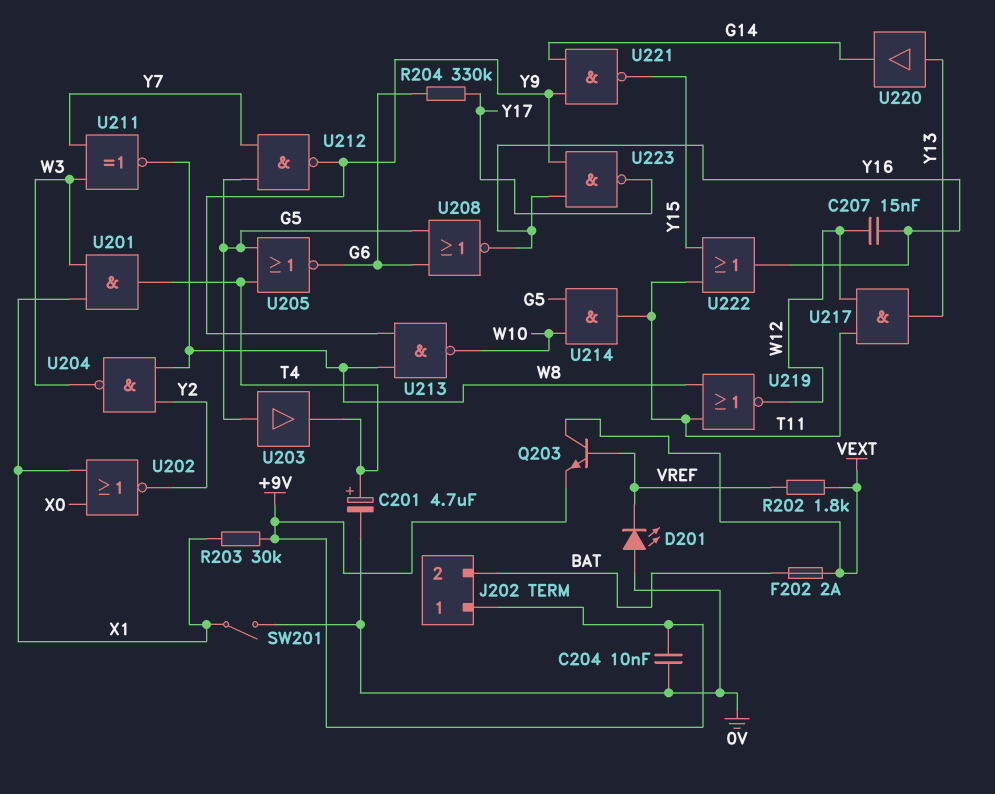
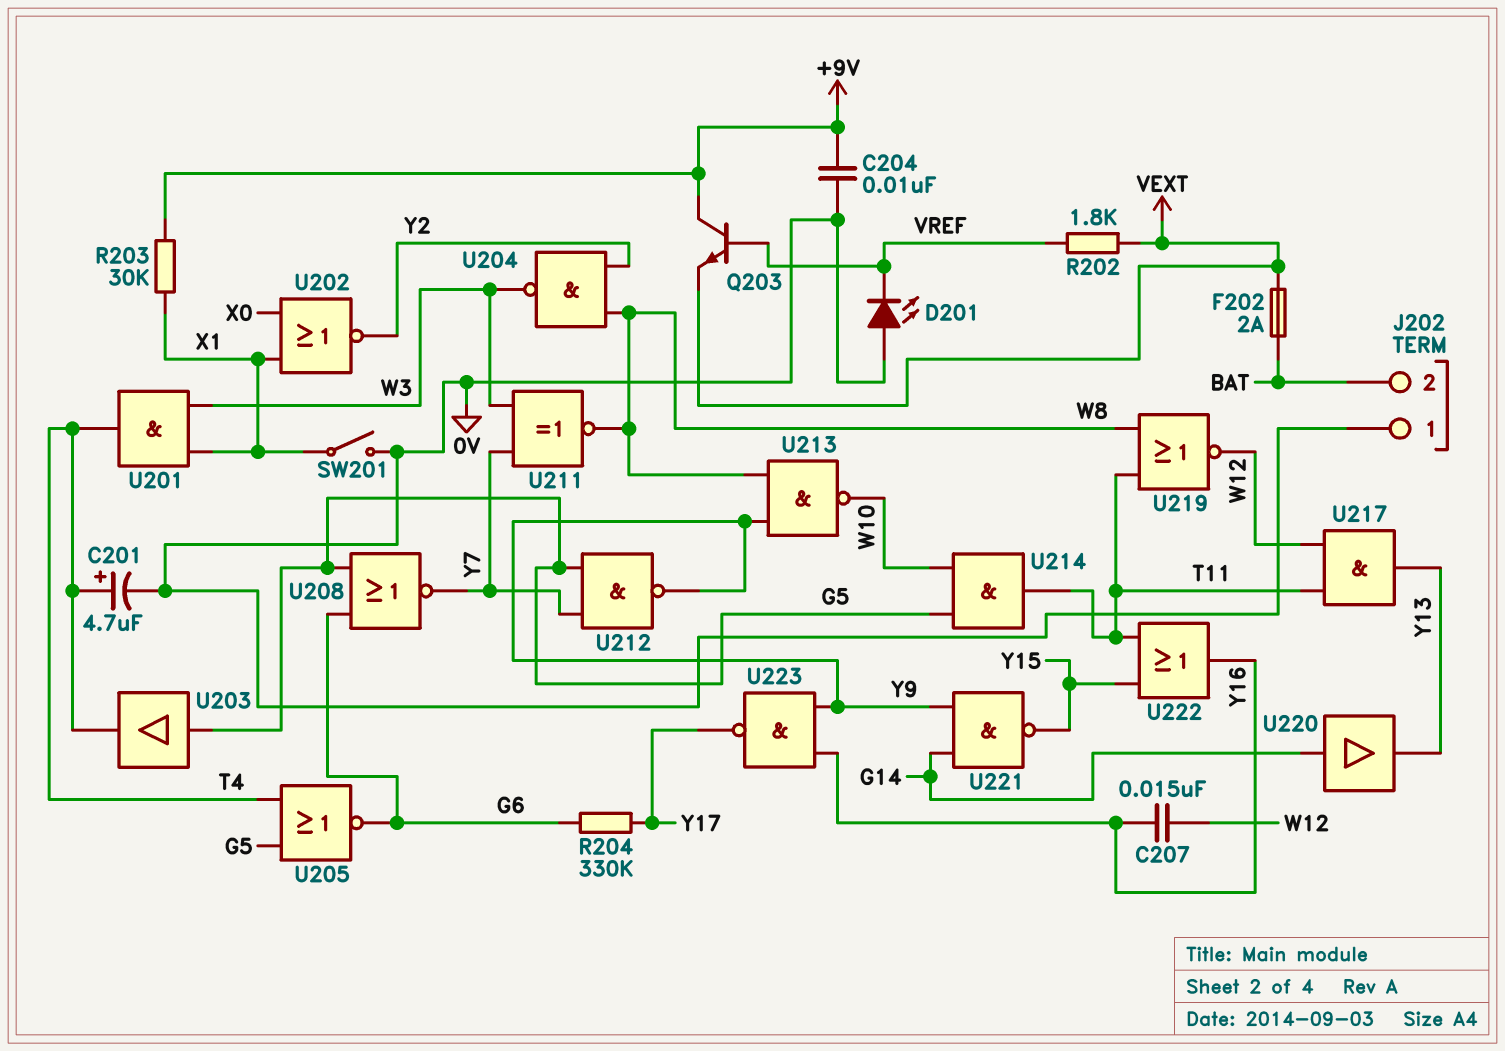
J202 pin 1: +9V -> 0V
Q203: NPN (B VREF, C VEXT, E +9V) -> NPN (B VREF, C +9V, E VEXT)
U208: NOR (in G5, in G6, out Y16) -> NOR (in G5, in G6, out Y7)
U220: buffer (in Y13, out G14) -> buffer (in G14, out Y13)

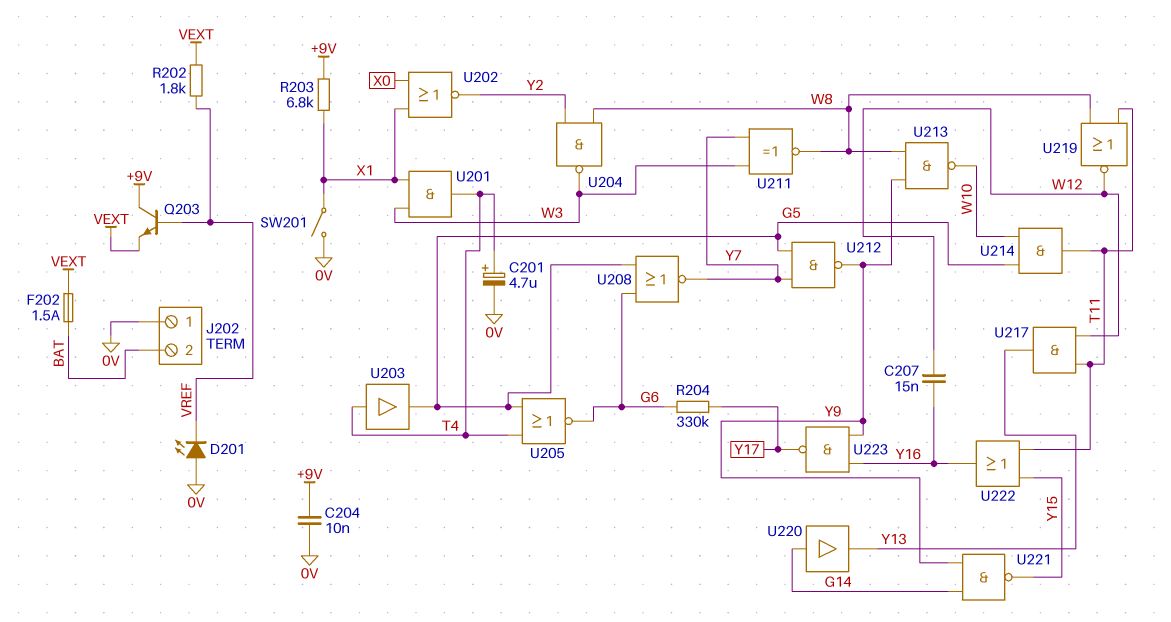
F202: 2A (BAT, VEXT) -> 1.5A (BAT, VEXT)
R203: 30k (+9V, X1) -> 6.8k (+9V, X1)
U203: buffer (in G5, out T4) -> buffer (in T4, out G5)

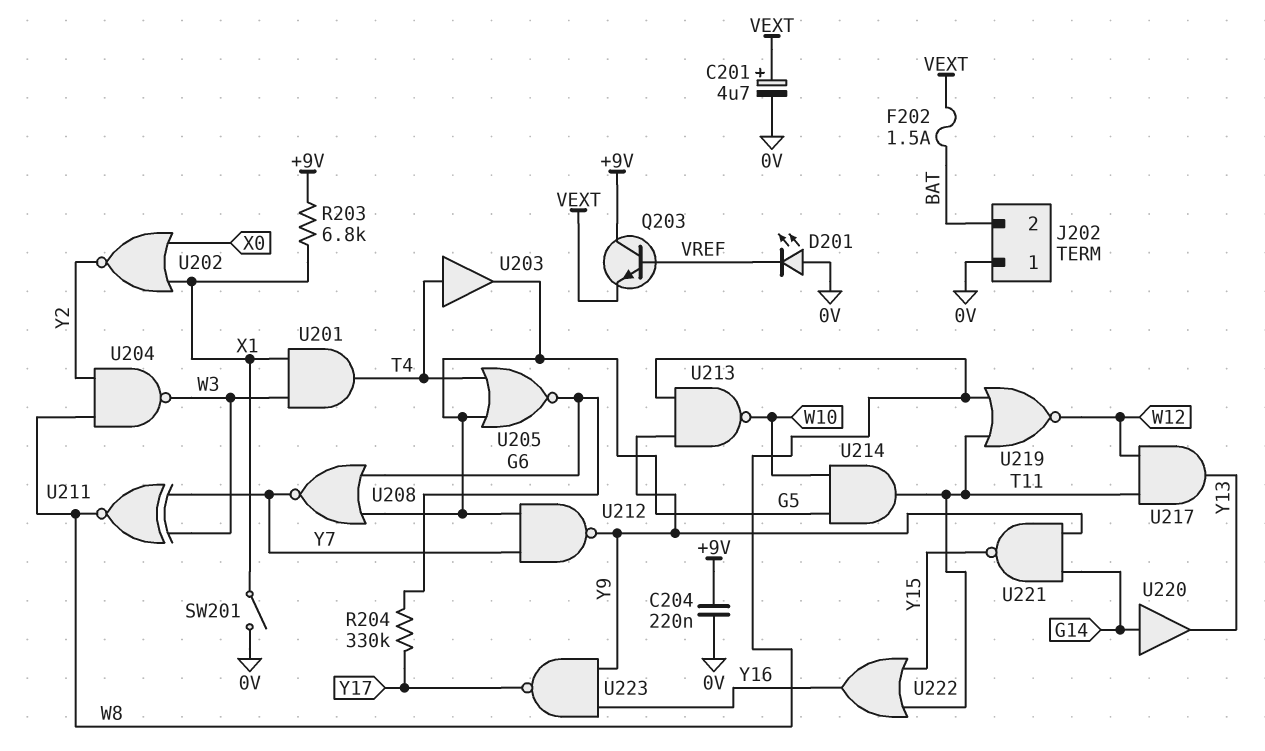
C201: 4.7uF (plus T4, minus 0V) -> 4.7uF (plus VEXT, minus 0V)
C204: 10nF (+9V, 0V) -> 220nF (+9V, 0V)
C207: 15nF (W12, Y16) -> none
R202: 1.8k (VEXT, VREF) -> none

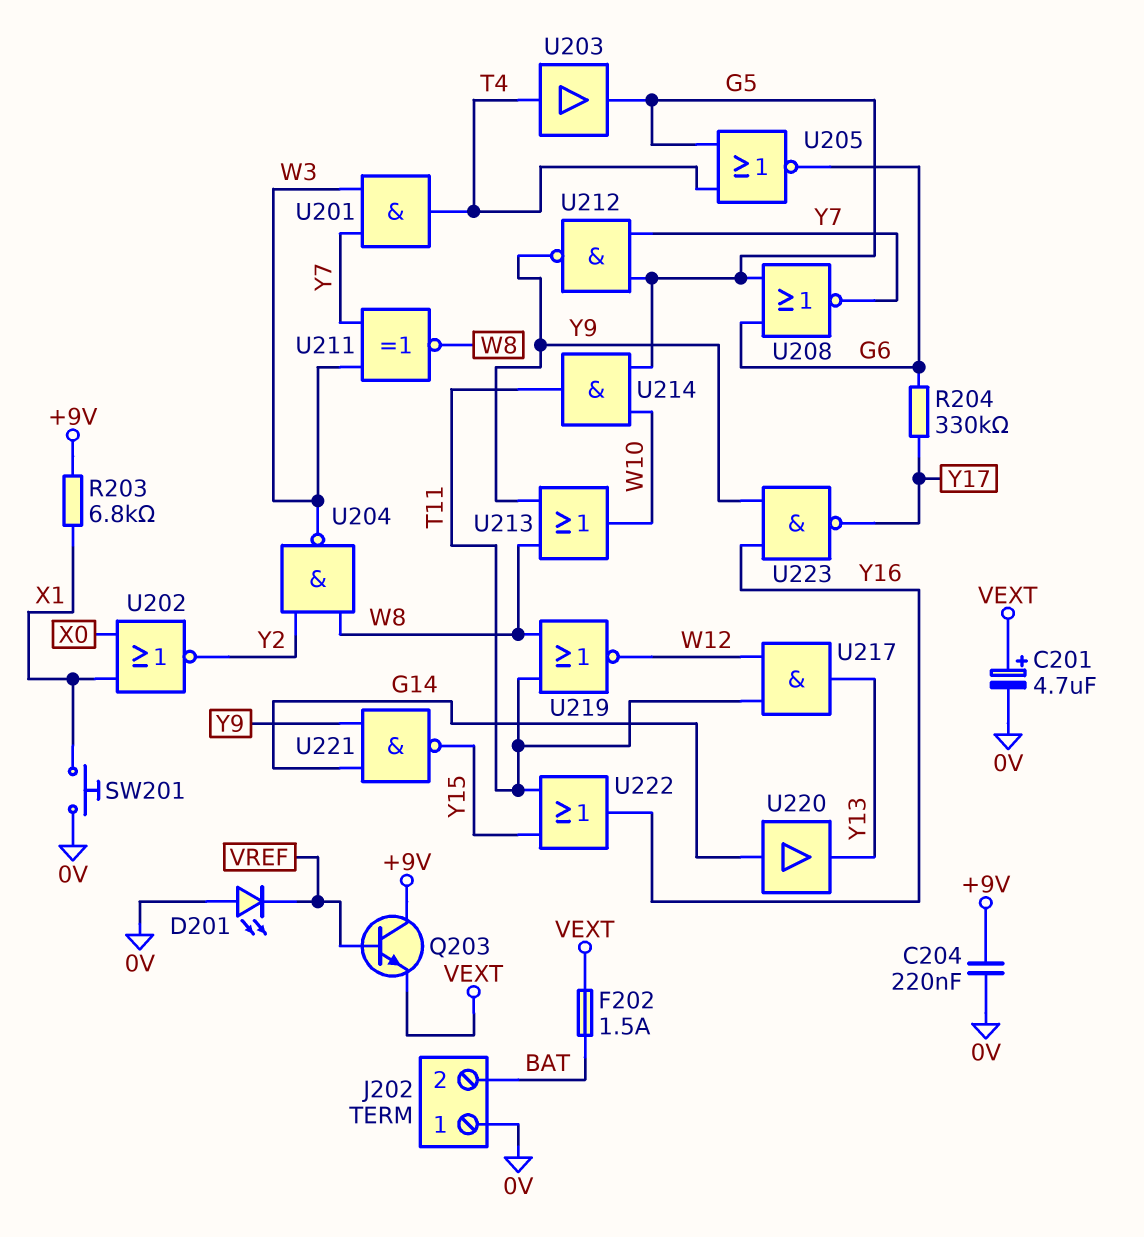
SW201: switch (0V, X1) -> button (0V, X1)
U201: AND (in W3, in X1, out T4) -> AND (in W3, in Y7, out T4)
U213: NAND (in W8, in Y9, out W10) -> OR (in W8, in Y9, out W10)

